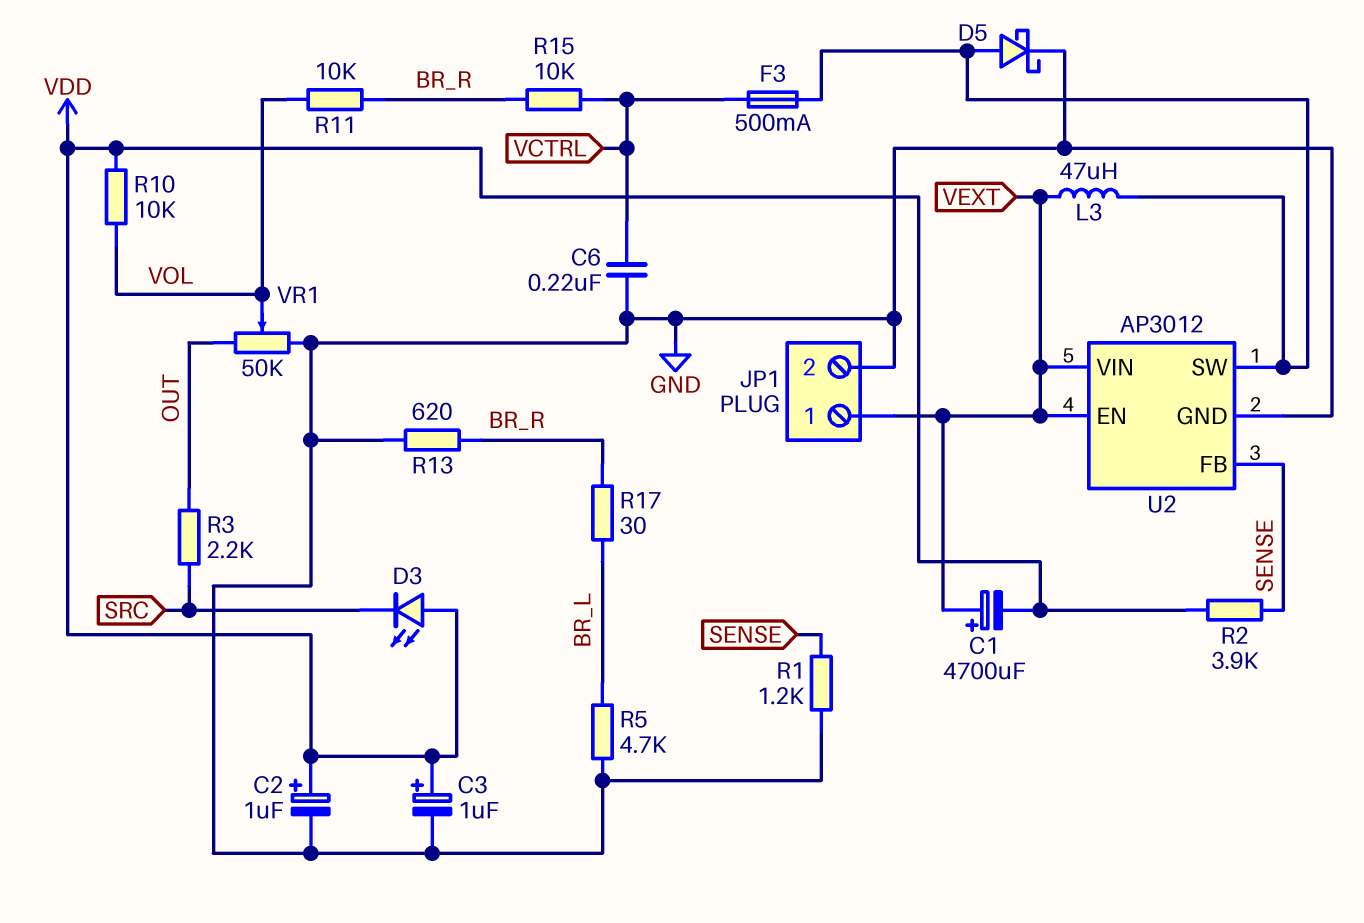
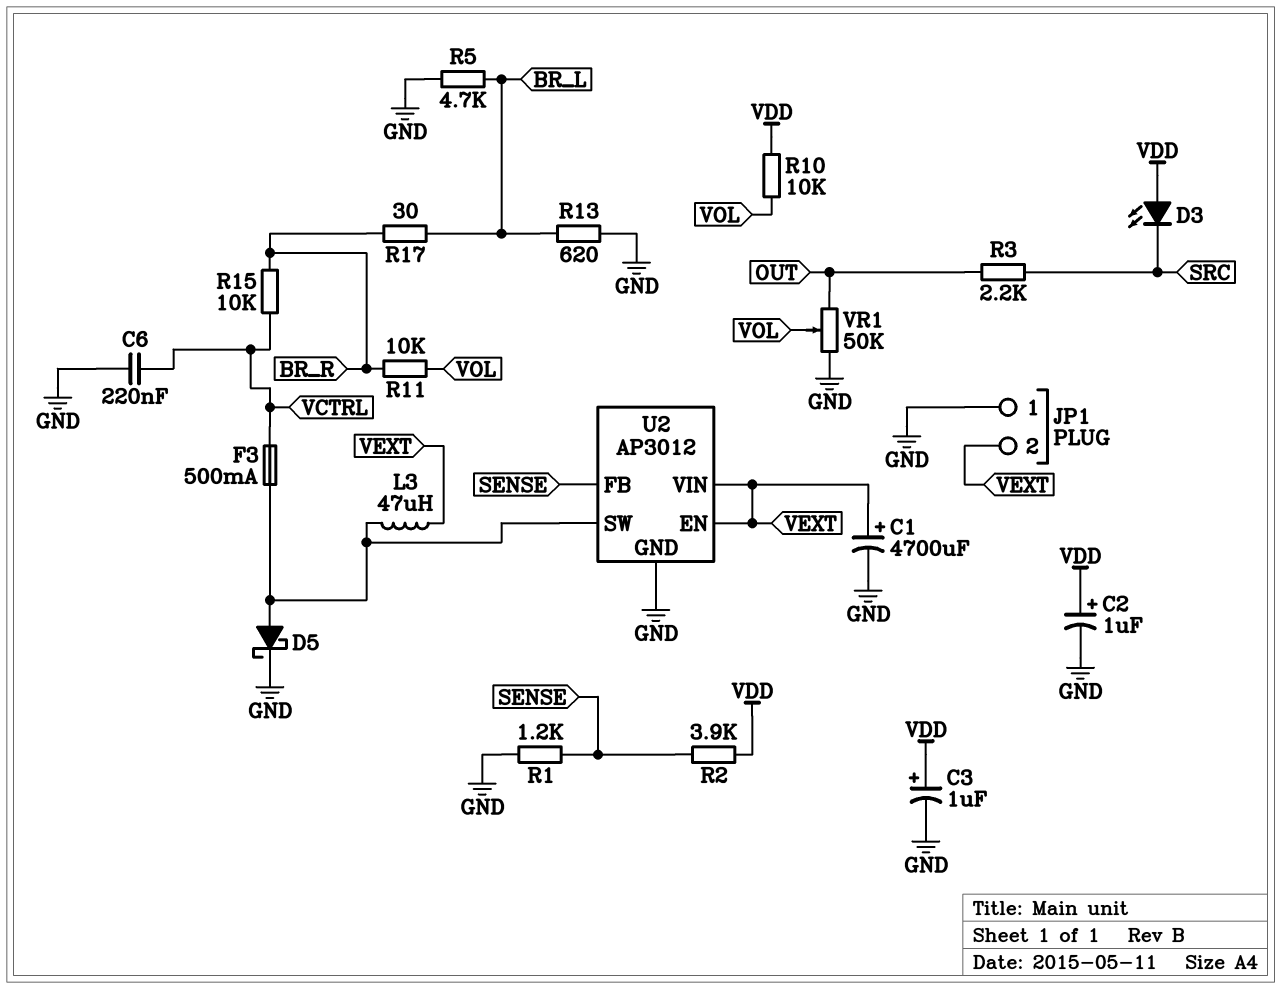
C1: 4700uF (plus VEXT, minus VDD) -> 4700uF (plus VEXT, minus GND)
JP1 pin 1: VEXT -> GND
JP1 pin 2: GND -> VEXT
R13: 620 (BR_R, GND) -> 620 (BR_L, GND)

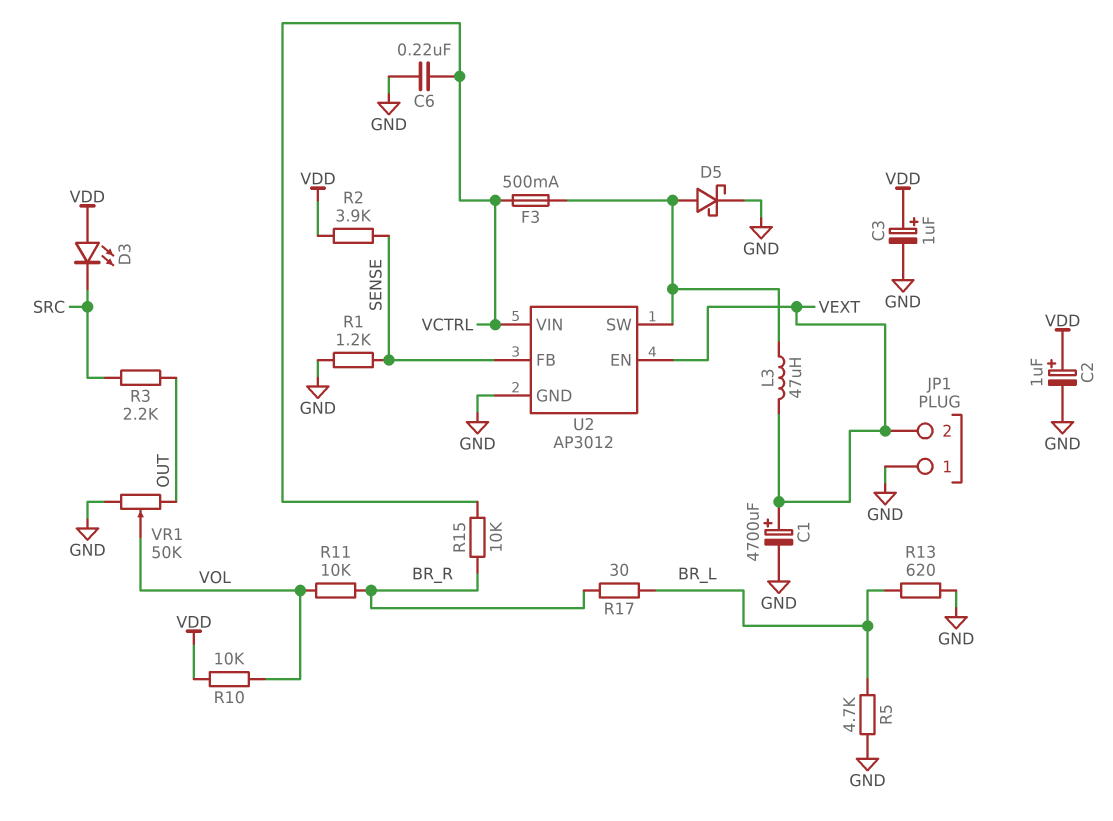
U2 pin VIN: VEXT -> VCTRL

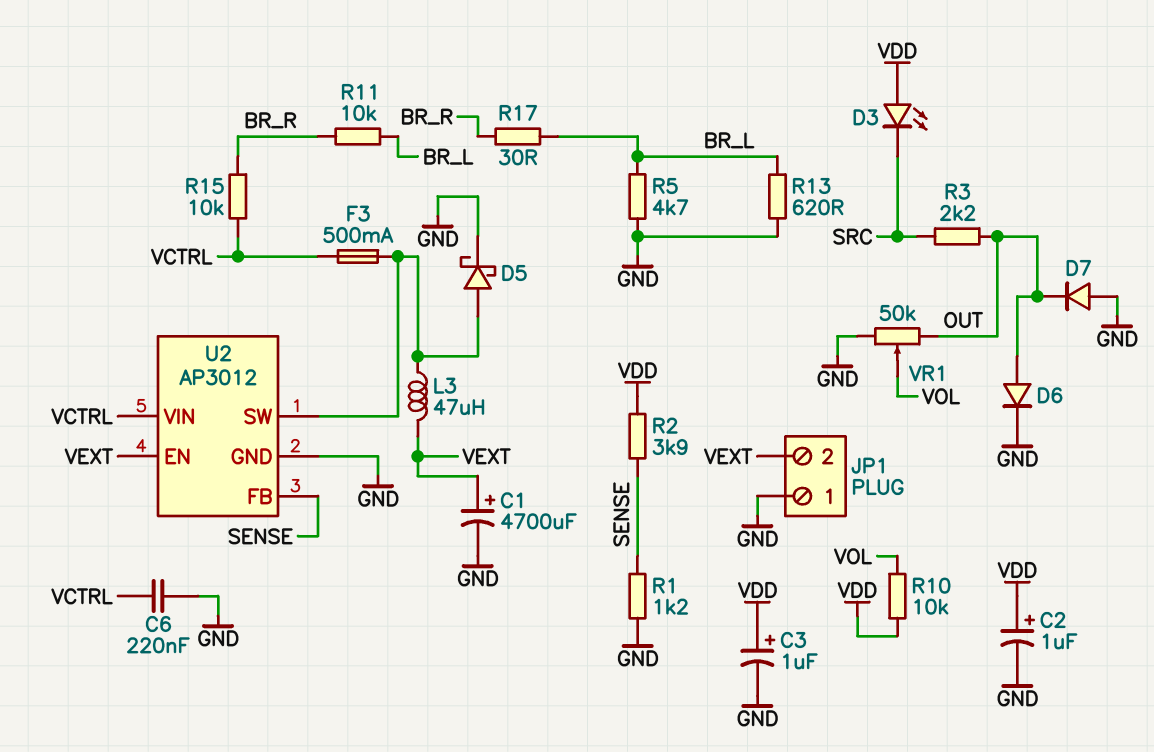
D6: none -> diode (A OUT, K GND)
D7: none -> diode (A GND, K OUT)
R11: 10k (BR_R, VOL) -> 10k (BR_L, BR_R)

